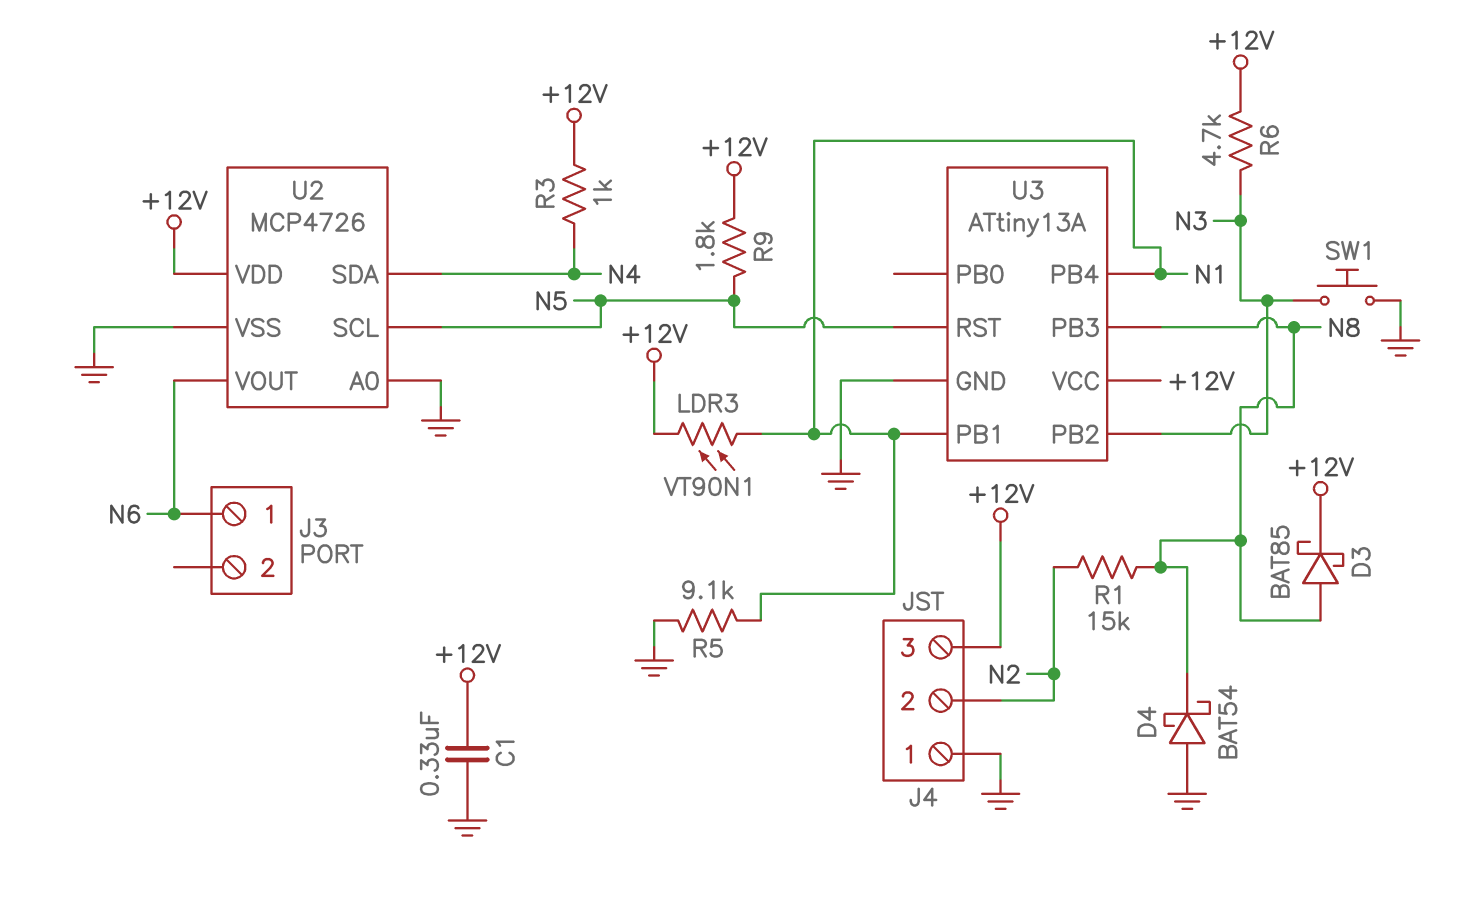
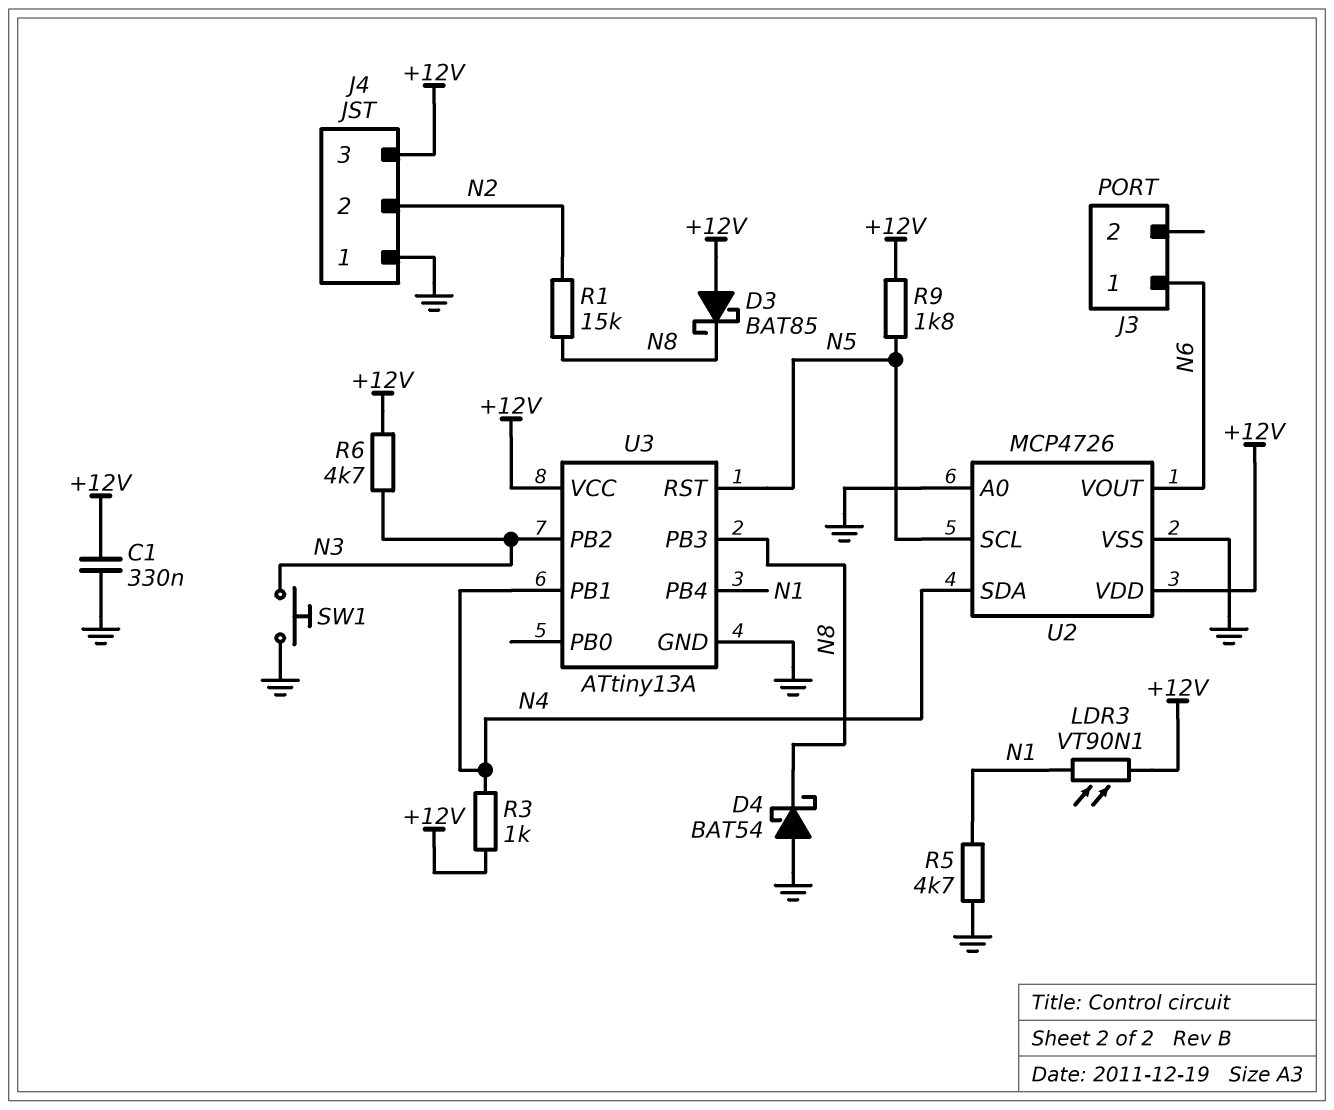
D3: schottky BAT85 (A N8, K +12V) -> schottky BAT85 (A +12V, K N8)
R5: 9.1k (GND, N1) -> 4.7k (GND, N1)
U3 pin PB1: N1 -> N4

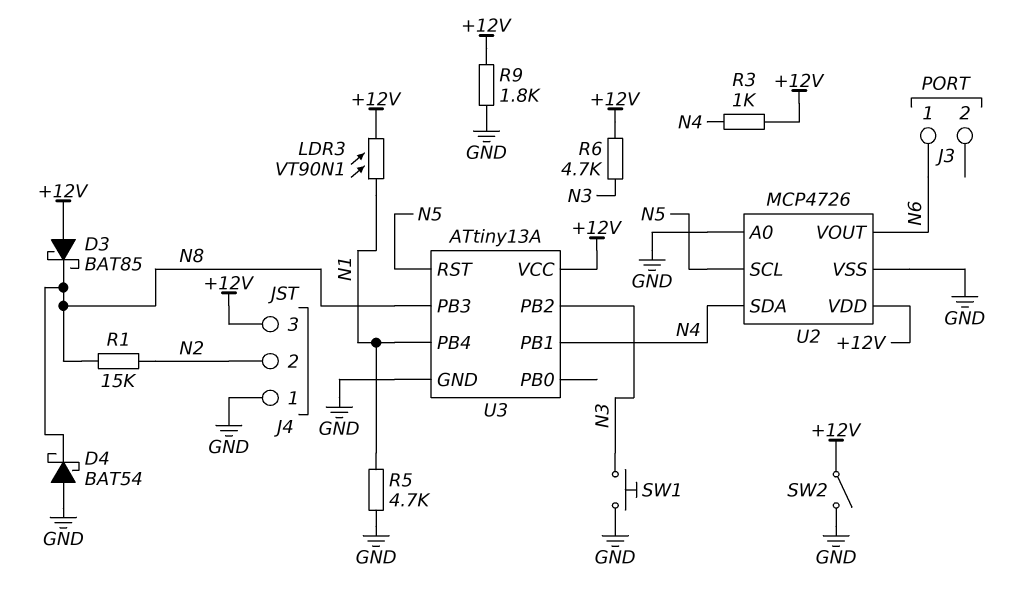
C1: 330nF (+12V, GND) -> none
R9: 1.8k (+12V, N5) -> 1.8k (+12V, GND)
SW2: none -> switch (+12V, GND)

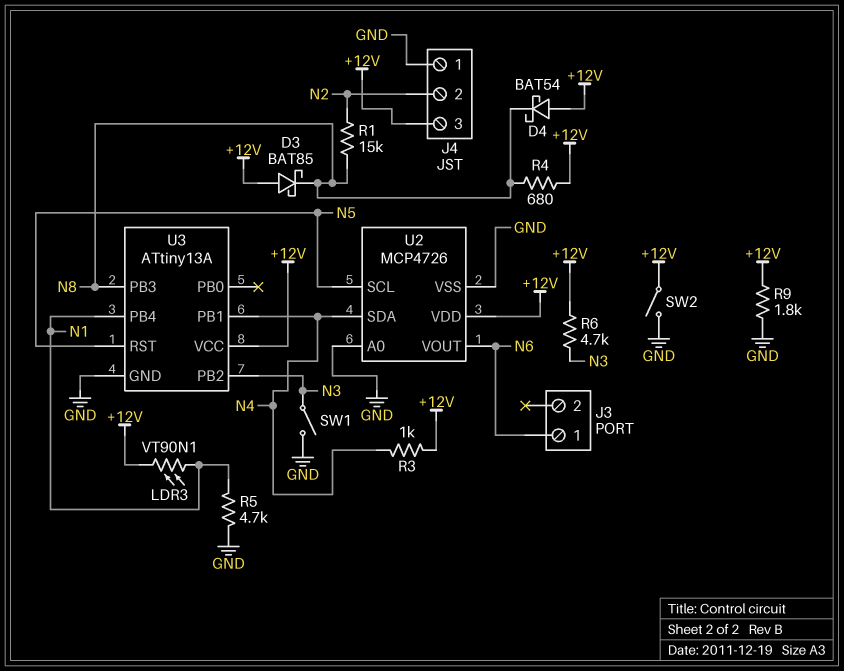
D4: schottky BAT54 (A GND, K N8) -> schottky BAT54 (A +12V, K N8)
R4: none -> 680 (+12V, N8)
SW1: button (GND, N3) -> switch (GND, N3)

